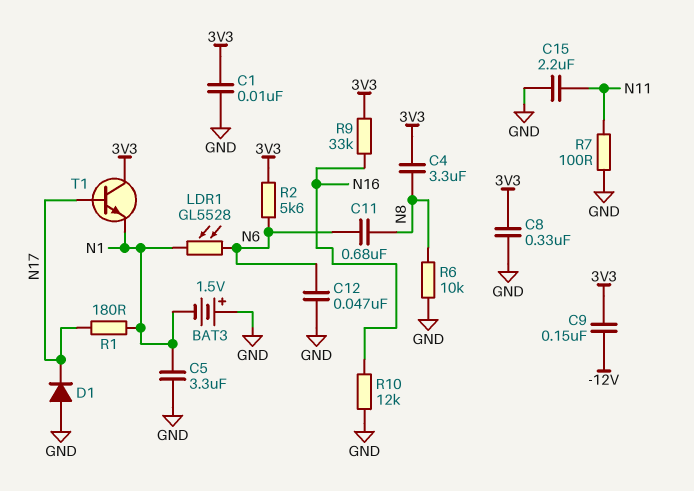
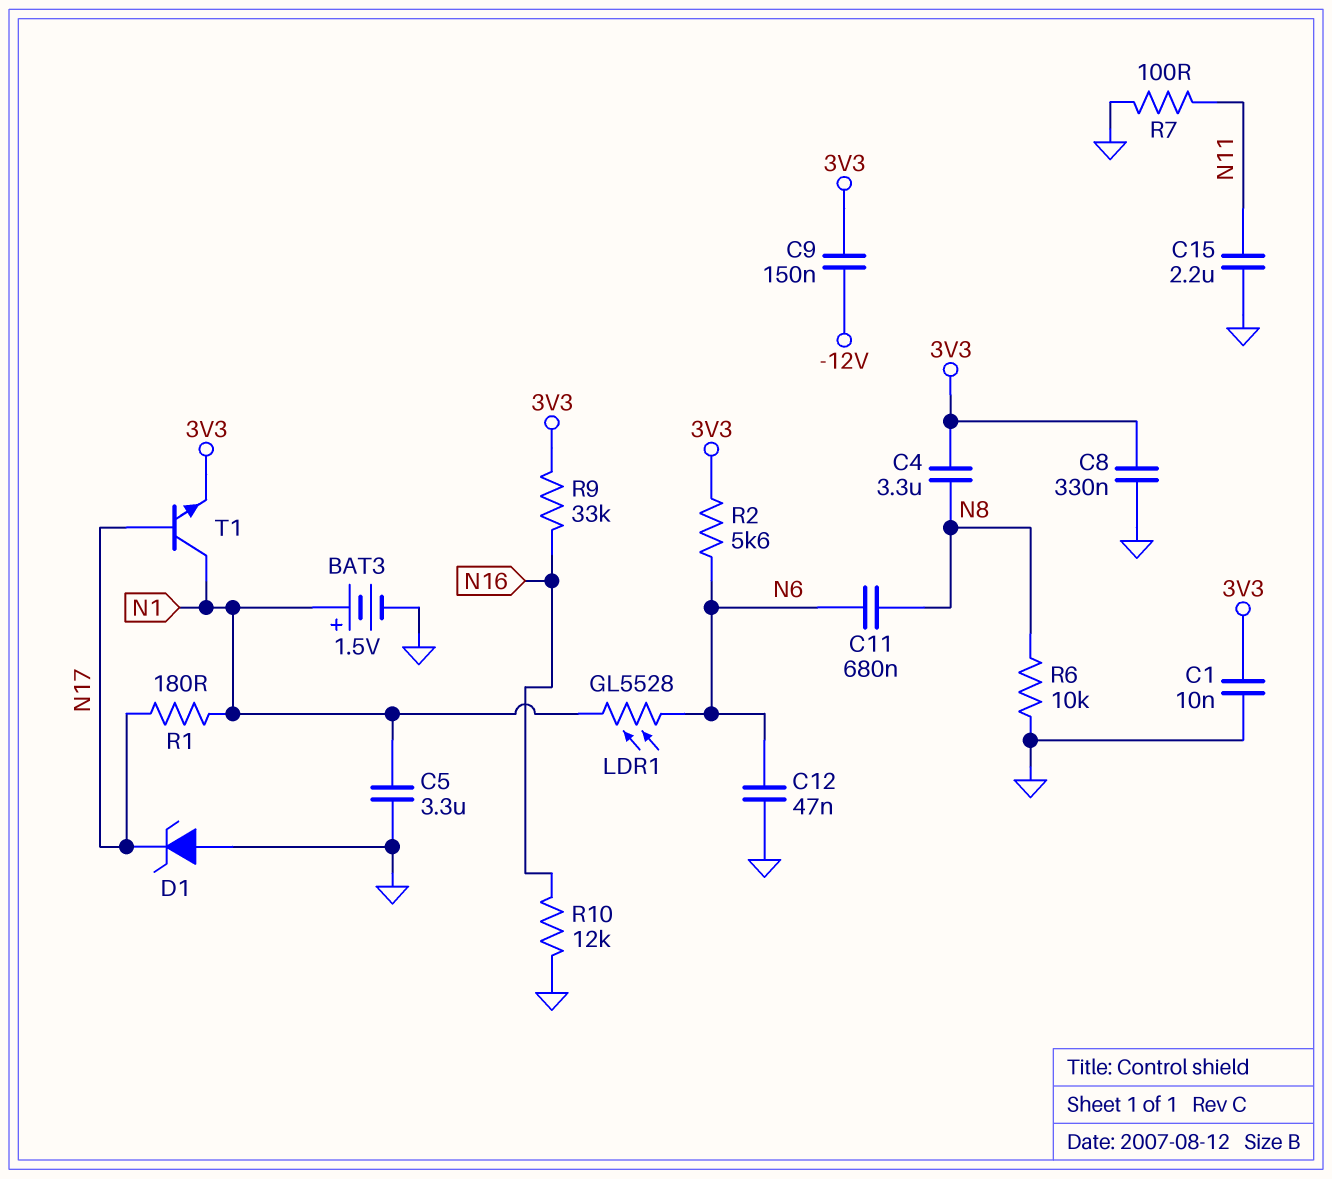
BAT3: 1.5V (plus GND, minus N1) -> 1.5V (plus N1, minus GND)
D1: diode (A GND, K N17) -> zener (A GND, K N17)
T1: NPN (B N17, C 3V3, E N1) -> NPN (B N17, C N1, E 3V3)

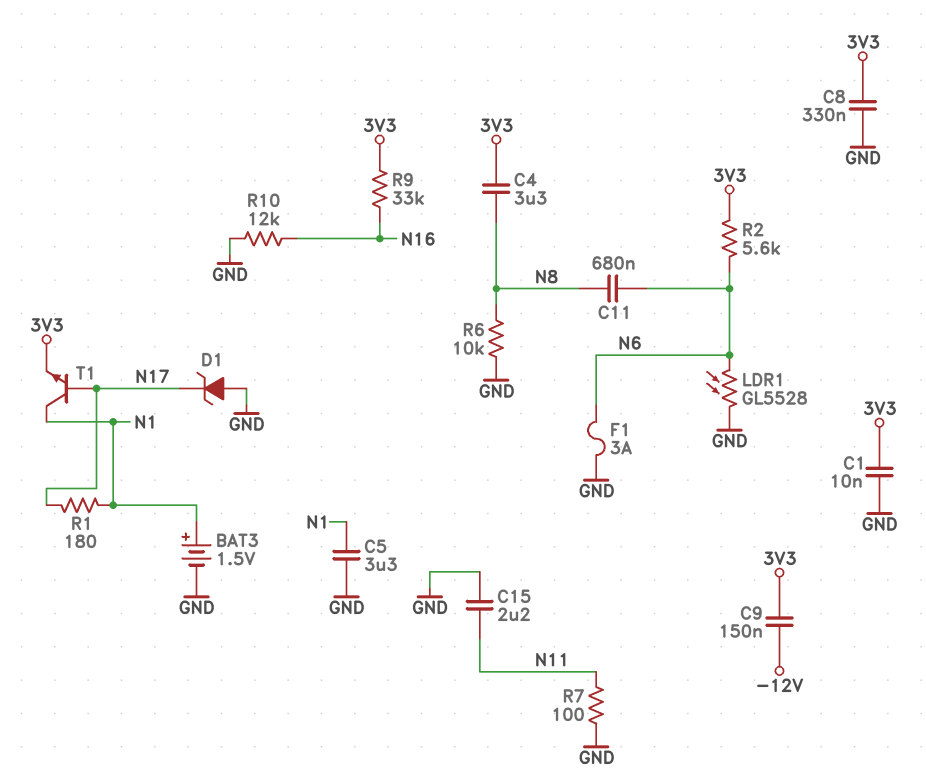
C12: 47nF (GND, N6) -> none
F1: none -> 3A (GND, N6)
LDR1: GL5528 (N1, N6) -> GL5528 (GND, N6)

